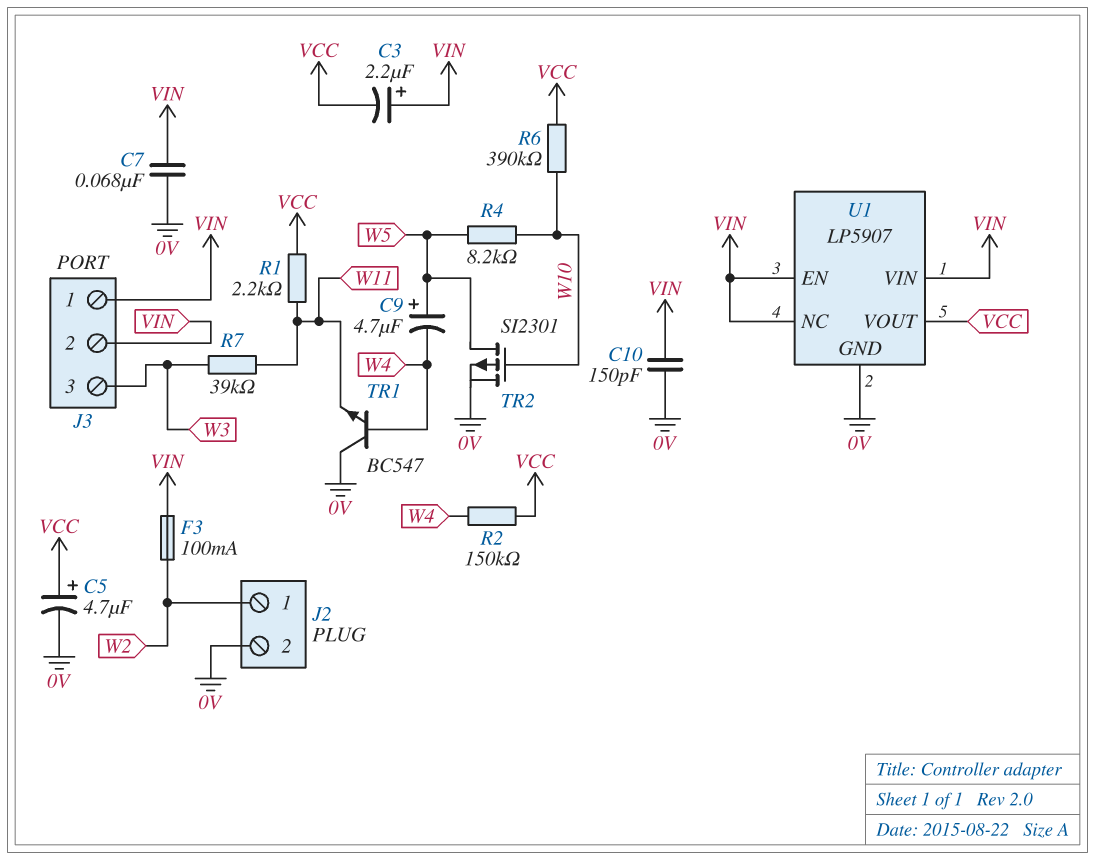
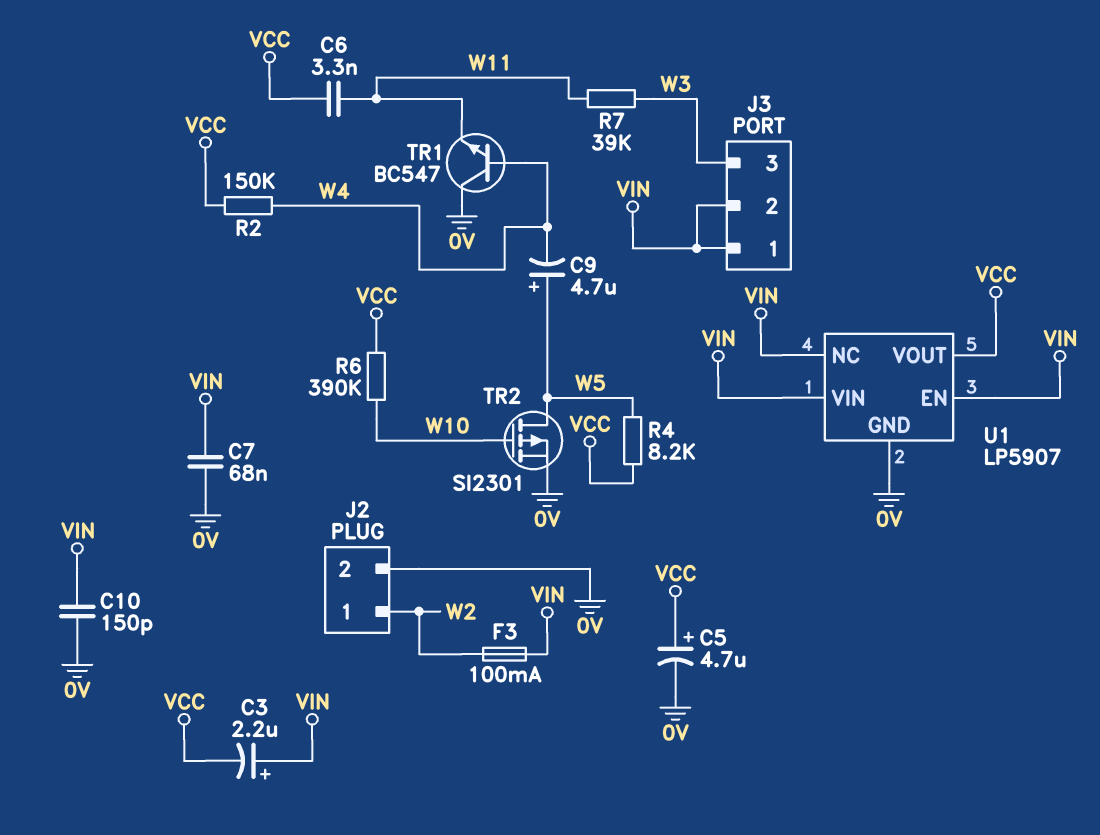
C6: none -> 3.3nF (VCC, W11)
R1: 2.2k (VCC, W11) -> none
R4: 8.2k (W5, W10) -> 8.2k (VCC, W5)

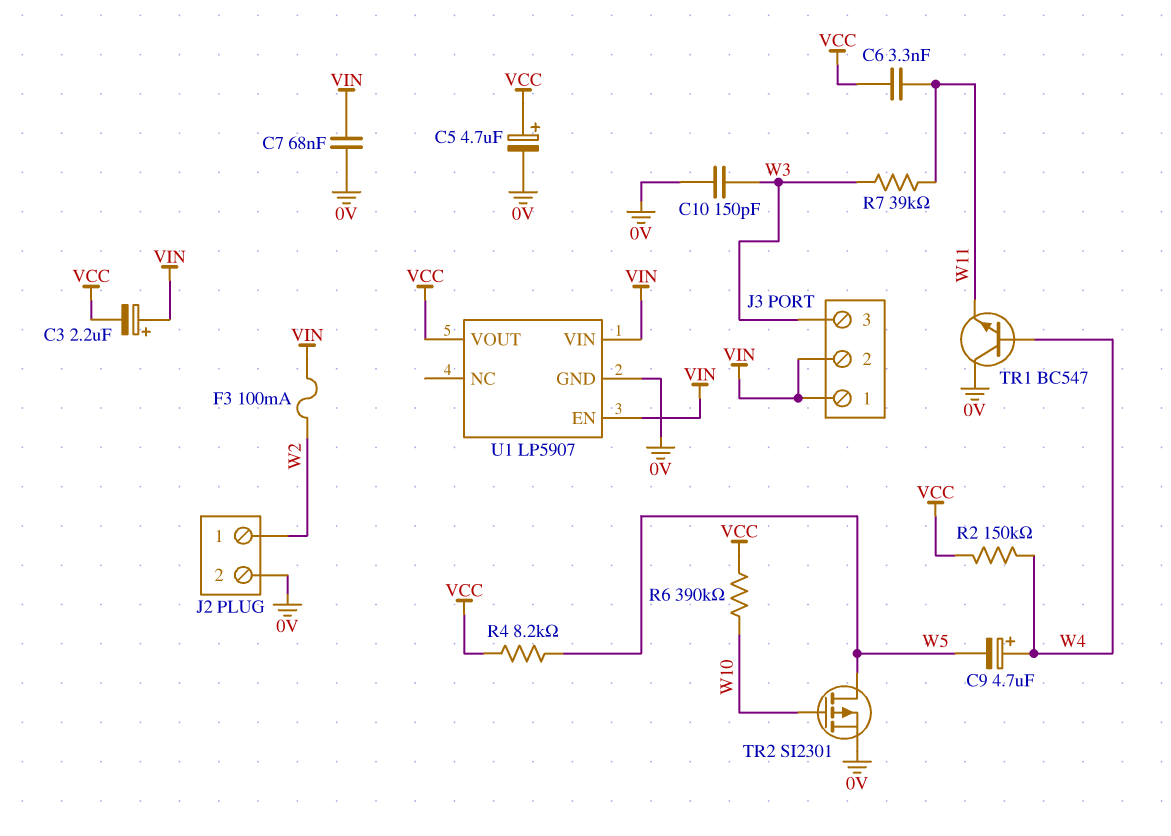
C9: 4.7uF (plus W5, minus W4) -> 4.7uF (plus W4, minus W5)
C10: 150pF (0V, VIN) -> 150pF (0V, W3)
U1 pin NC: VIN -> none

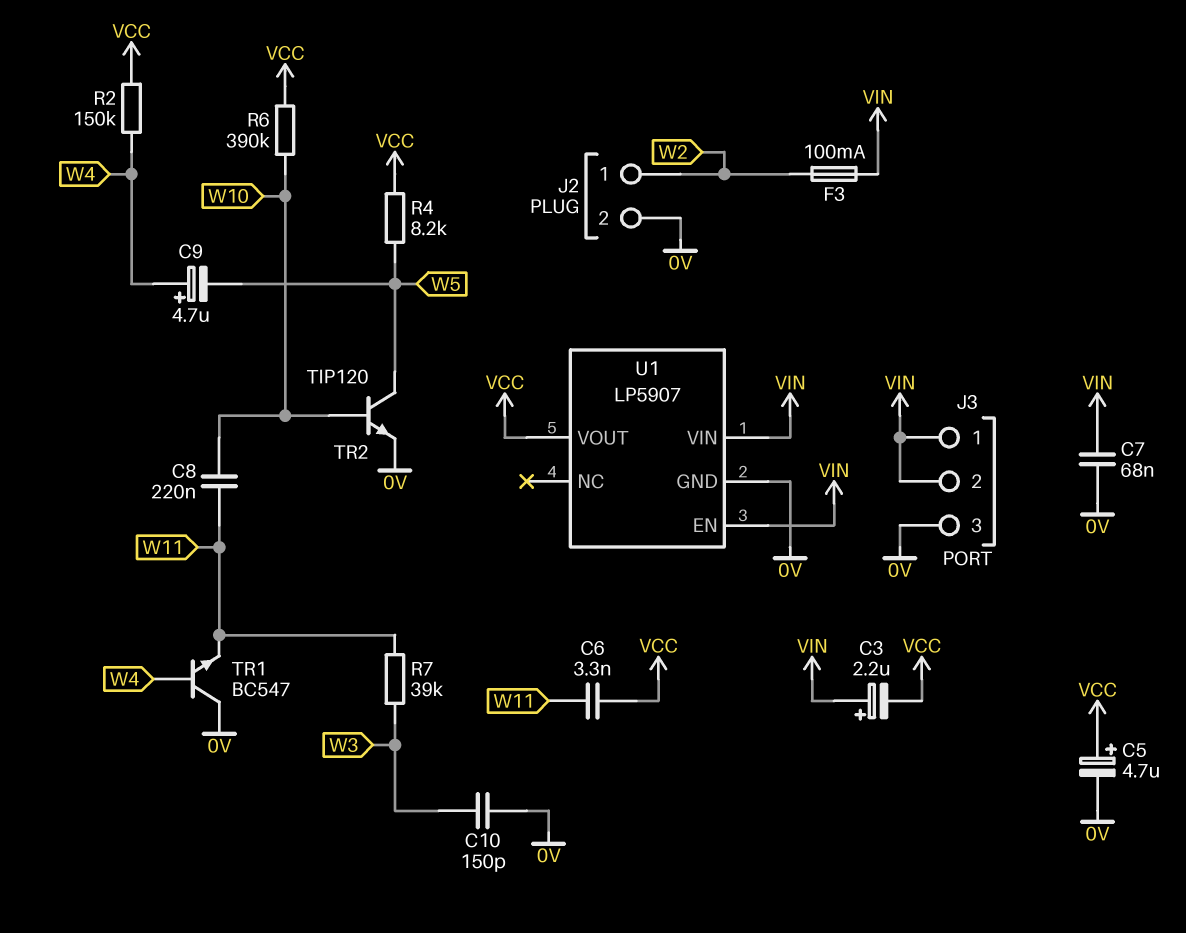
C8: none -> 220nF (W10, W11)
J3 pin 3: W3 -> 0V
TR2: PMOS SI2301 (G W10, D W5, S 0V) -> NPN TIP120 (B W10, C W5, E 0V)

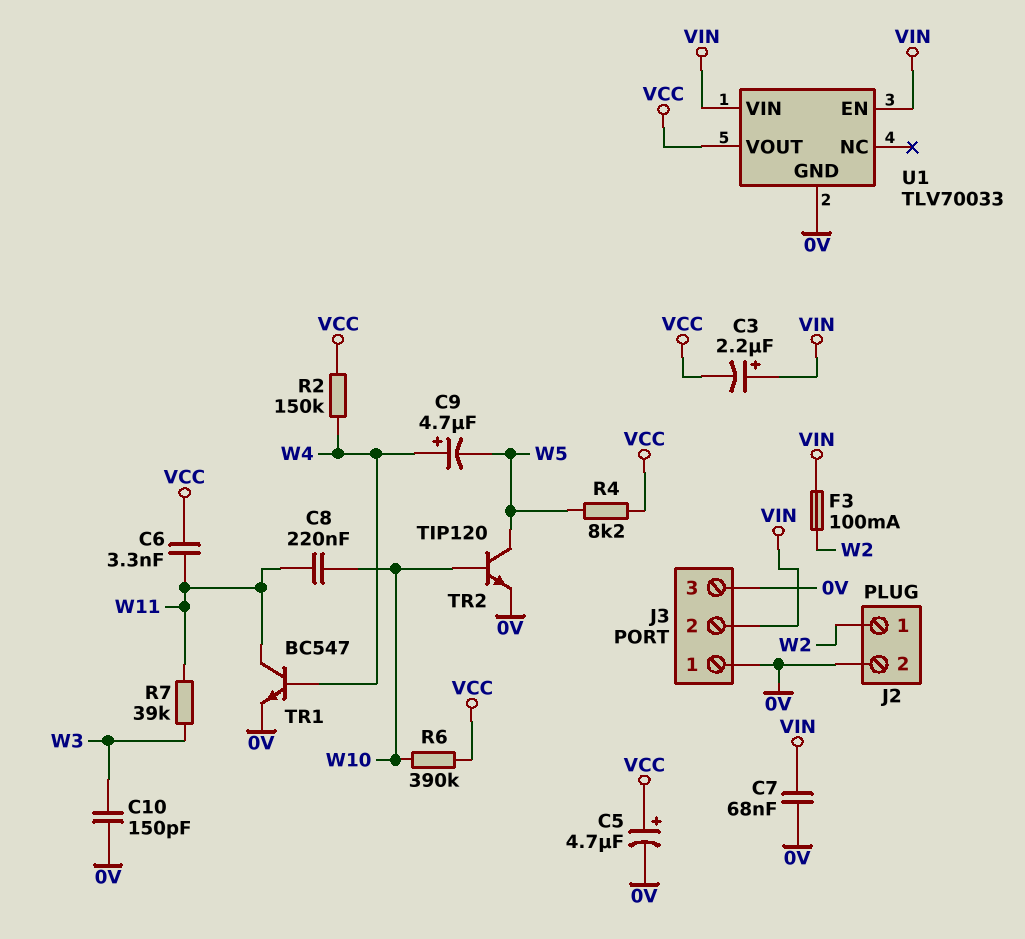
J3 pin 1: VIN -> 0V
TR1: NPN BC547 (B W4, C 0V, E W11) -> NPN BC547 (B W4, C W11, E 0V)
U1: LP5907 -> TLV70033

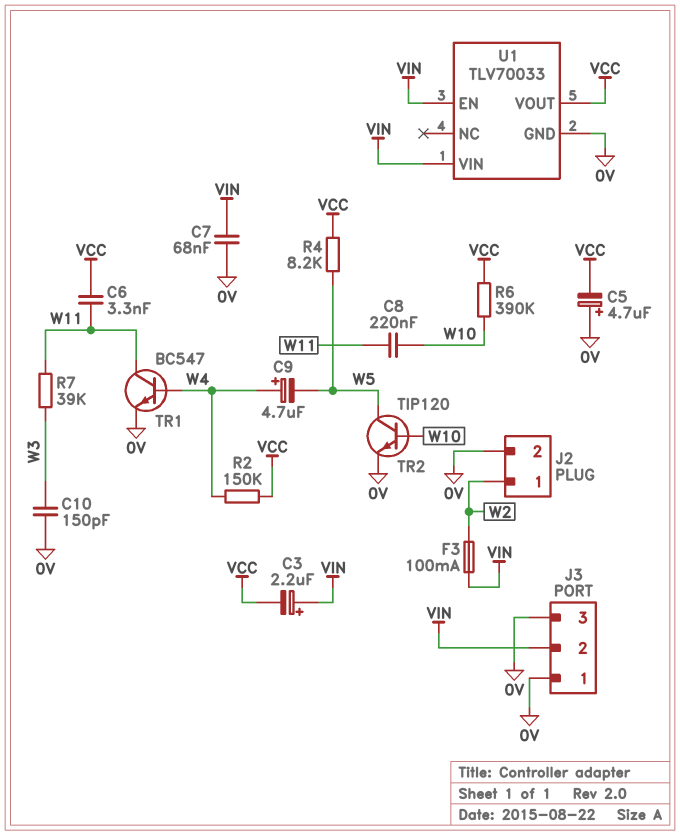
C5: 4.7uF (plus VCC, minus 0V) -> 4.7uF (plus 0V, minus VCC)

